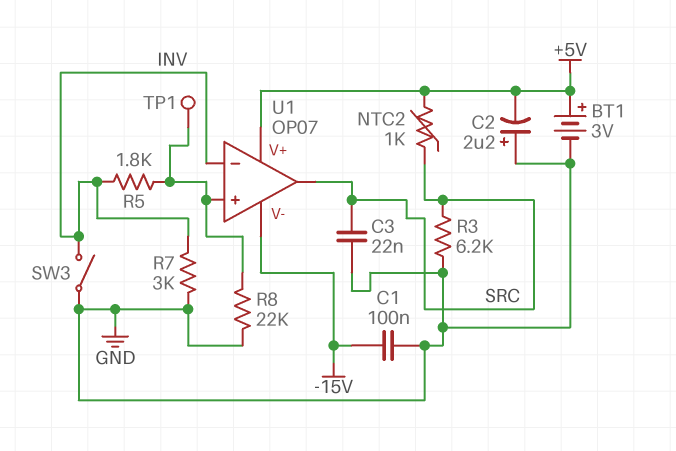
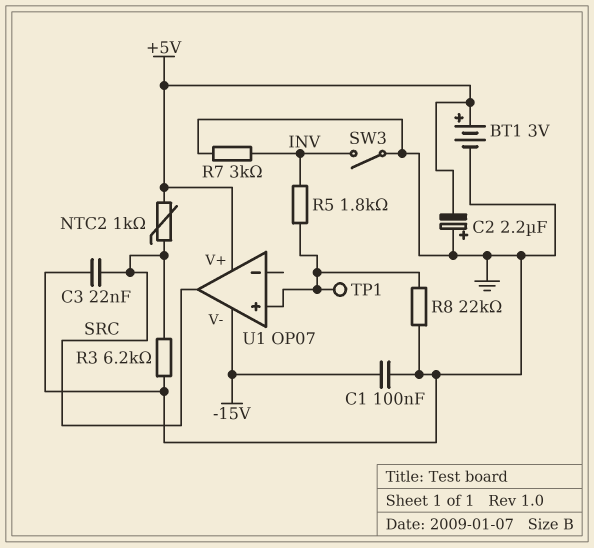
U1 pin in-: INV -> none

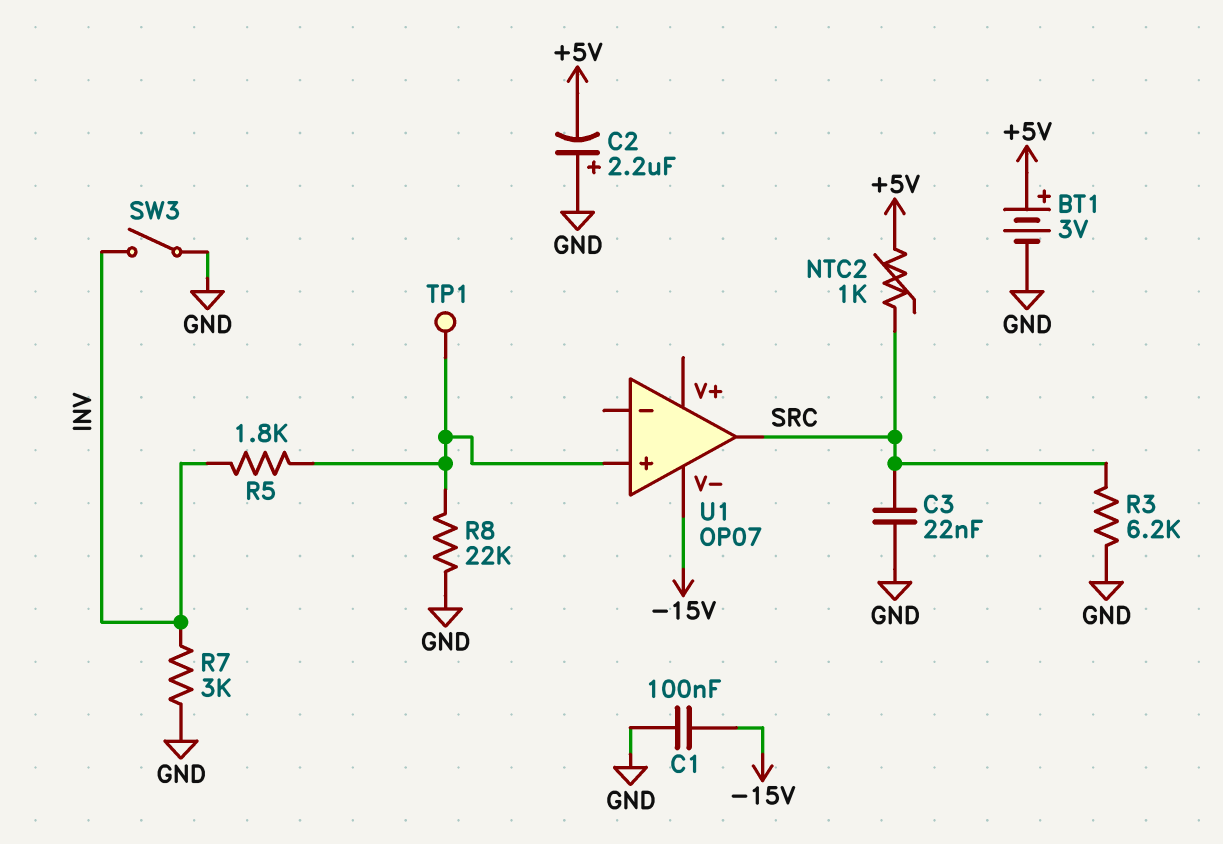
U1 pin V+: +5V -> none

